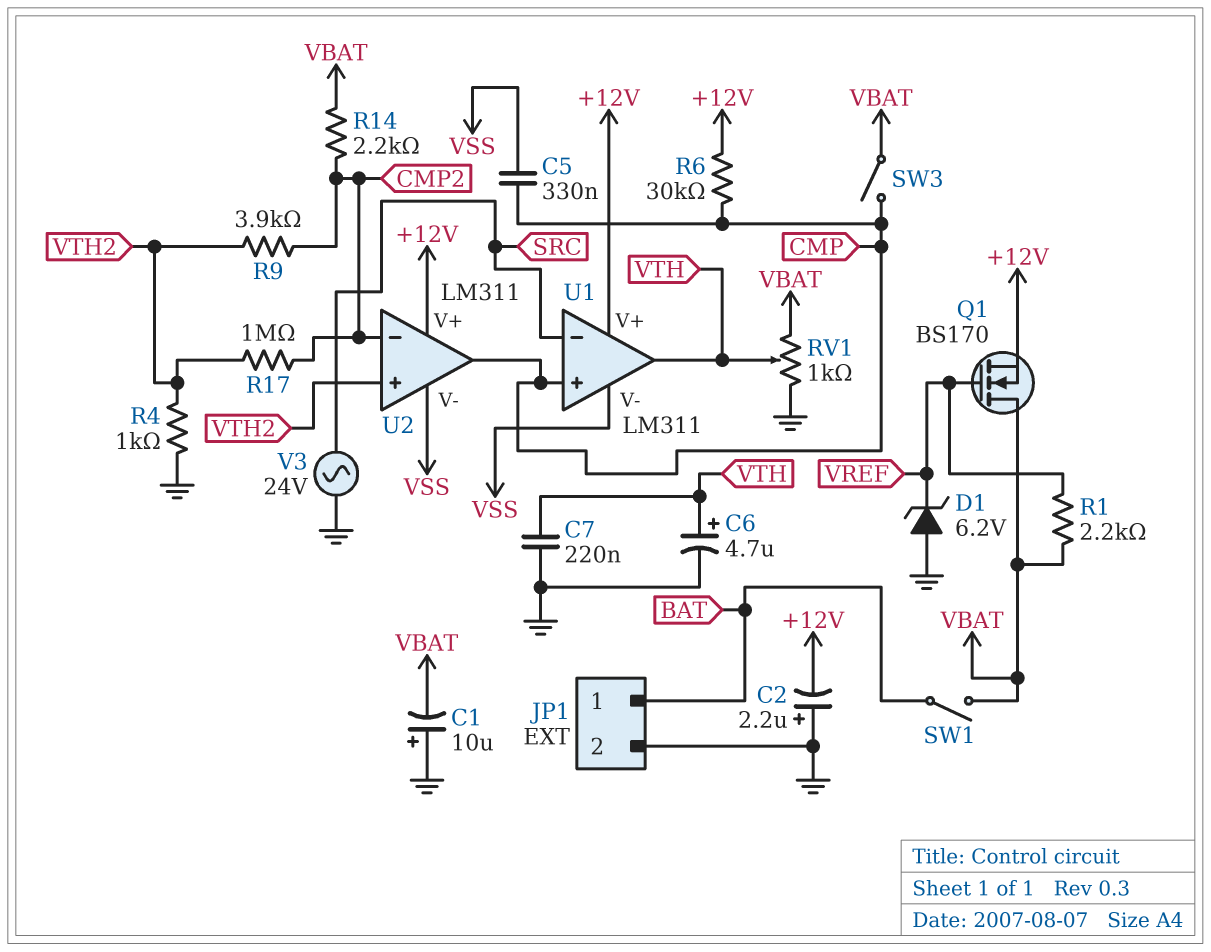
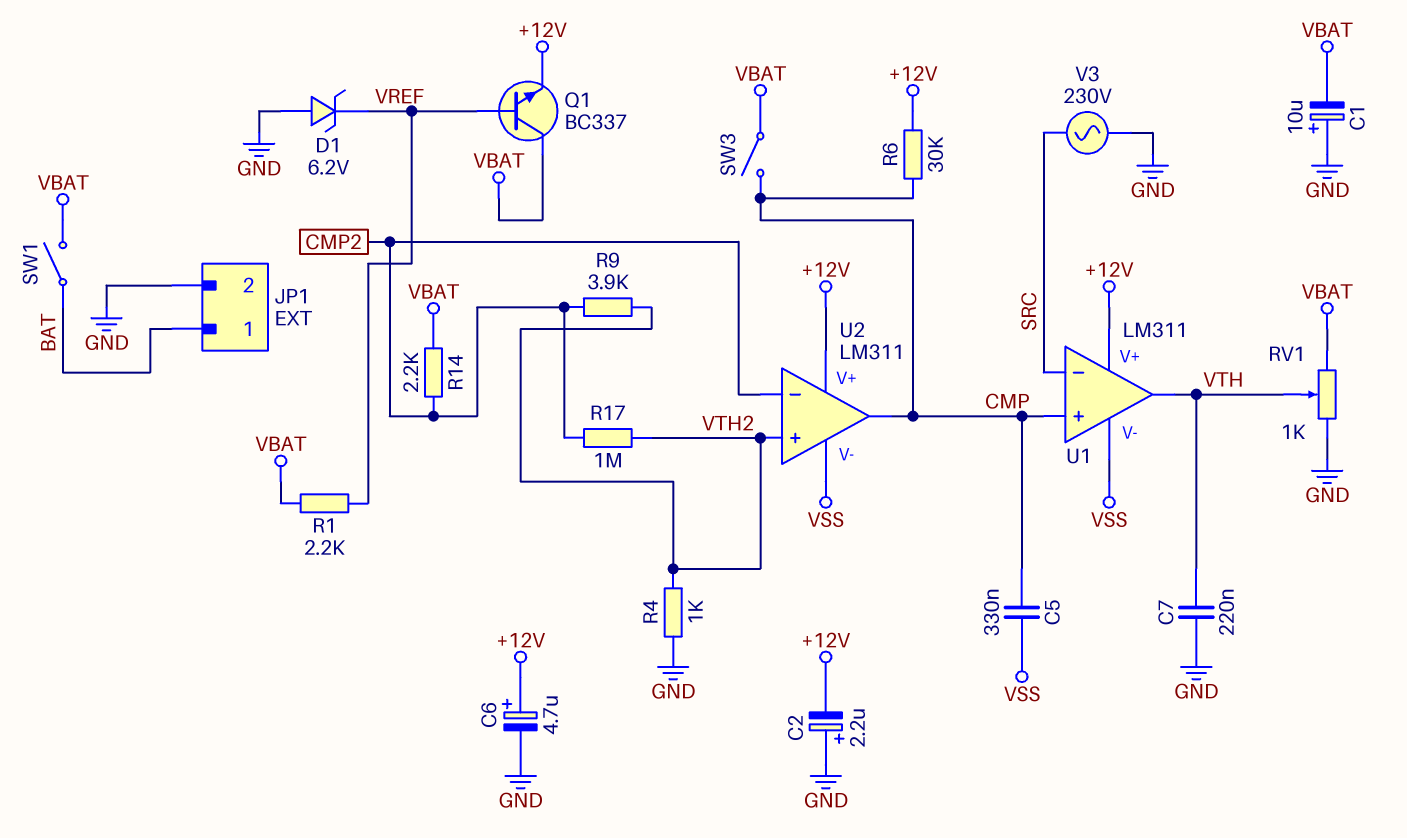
C6: 4.7uF (plus VTH, minus GND) -> 4.7uF (plus +12V, minus GND)
Q1: NMOS BS170 (G VREF, D VBAT, S +12V) -> NPN BC337 (B VREF, C VBAT, E +12V)
V3: AC 24V (GND, SRC) -> AC 230V (GND, SRC)

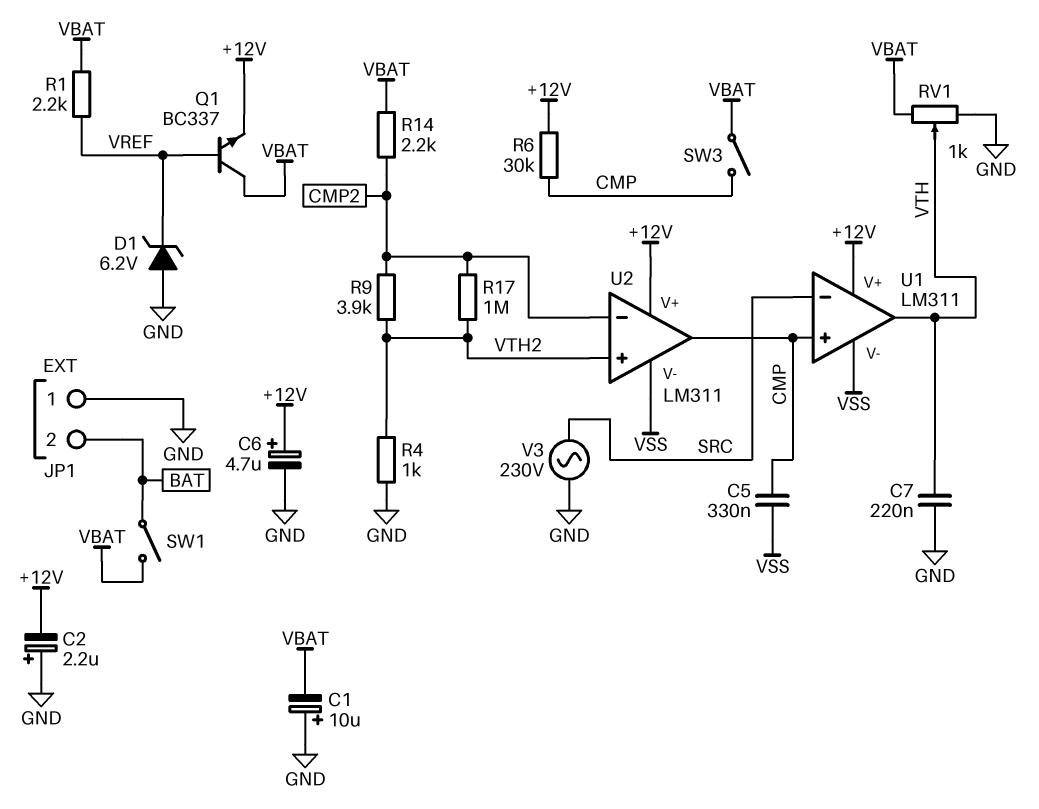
JP1 pin 1: BAT -> GND
JP1 pin 2: GND -> BAT

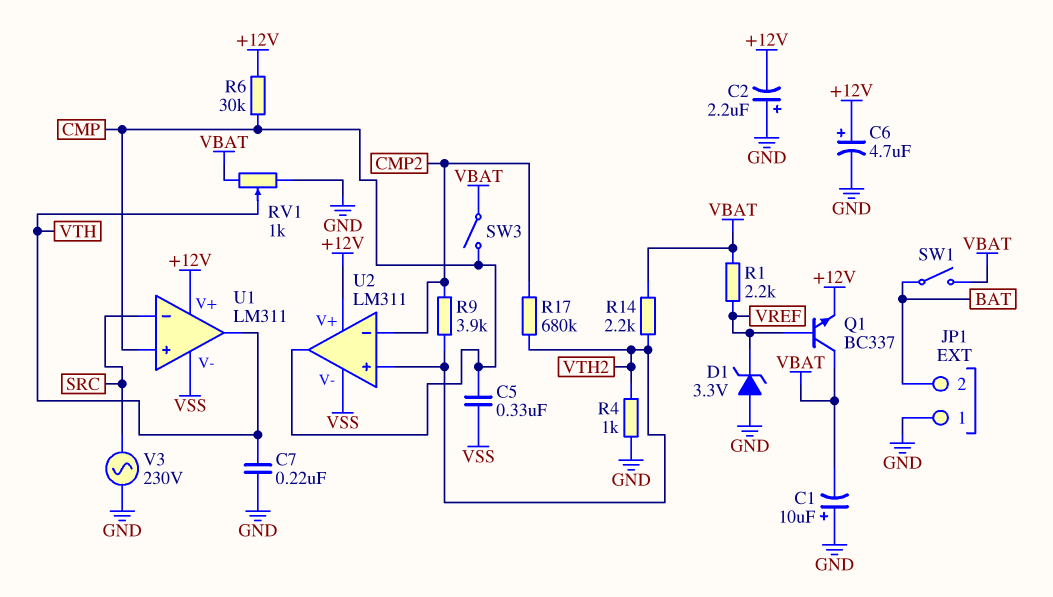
D1: zener 6.2V (A GND, K VREF) -> zener 3.3V (A GND, K VREF)
R14: 2.2k (CMP2, VBAT) -> 2.2k (VBAT, VTH2)
R17: 1M (CMP2, VTH2) -> 680k (CMP2, VTH2)

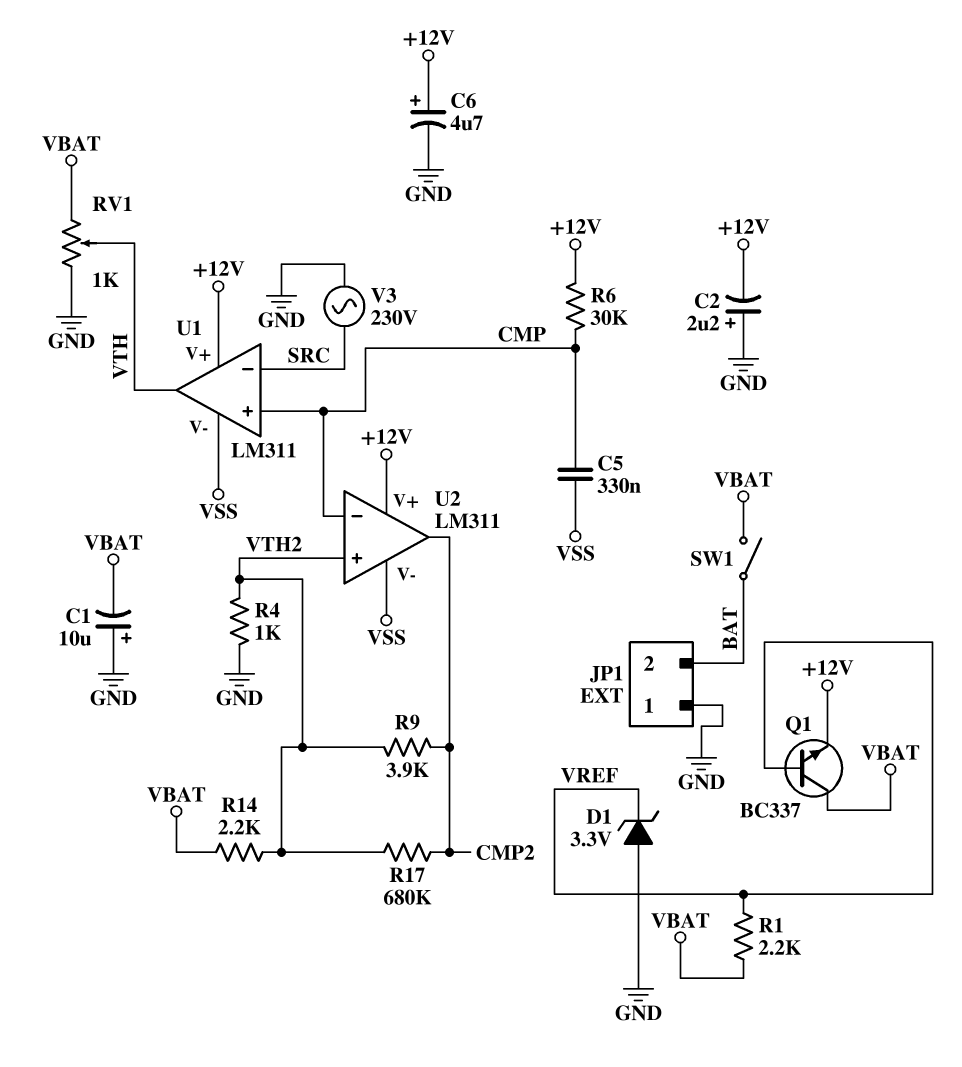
C7: 220nF (GND, VTH) -> none
SW3: switch (CMP, VBAT) -> none
U2 pin in-: CMP2 -> CMP
U2 pin out: CMP -> CMP2

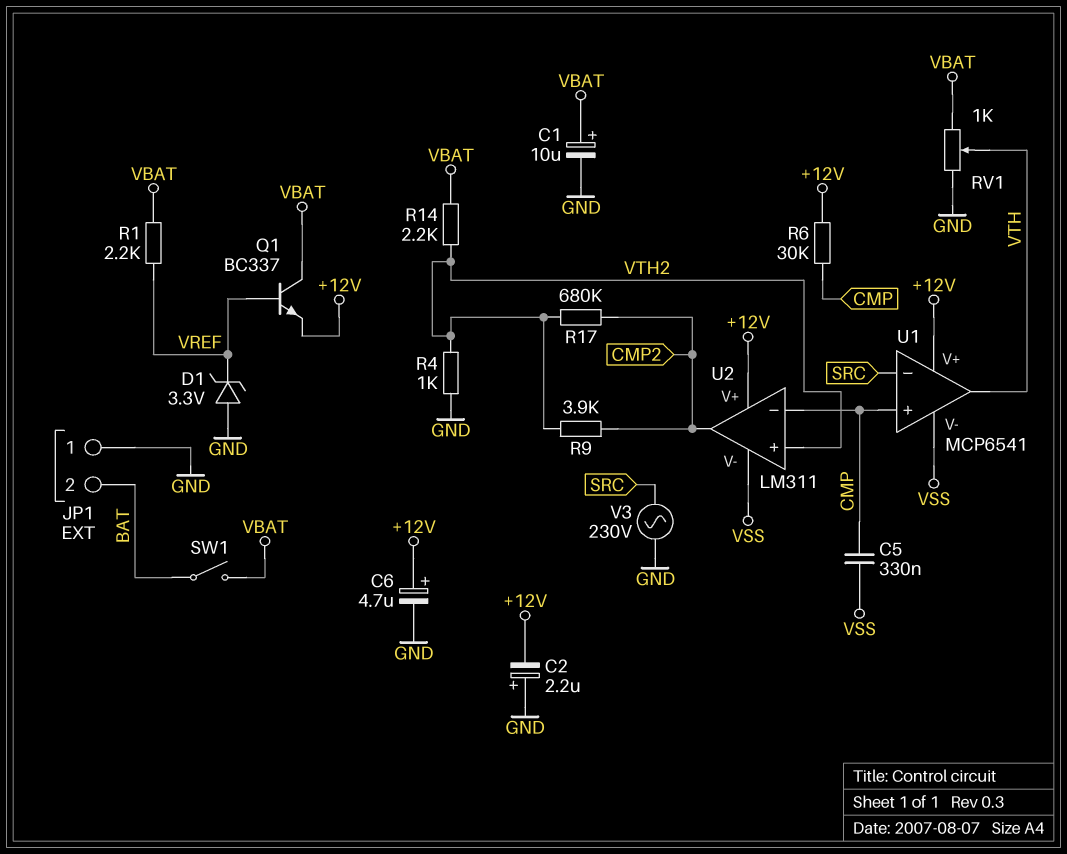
C1: 10uF (plus GND, minus VBAT) -> 10uF (plus VBAT, minus GND)
U1: LM311 -> MCP6541

